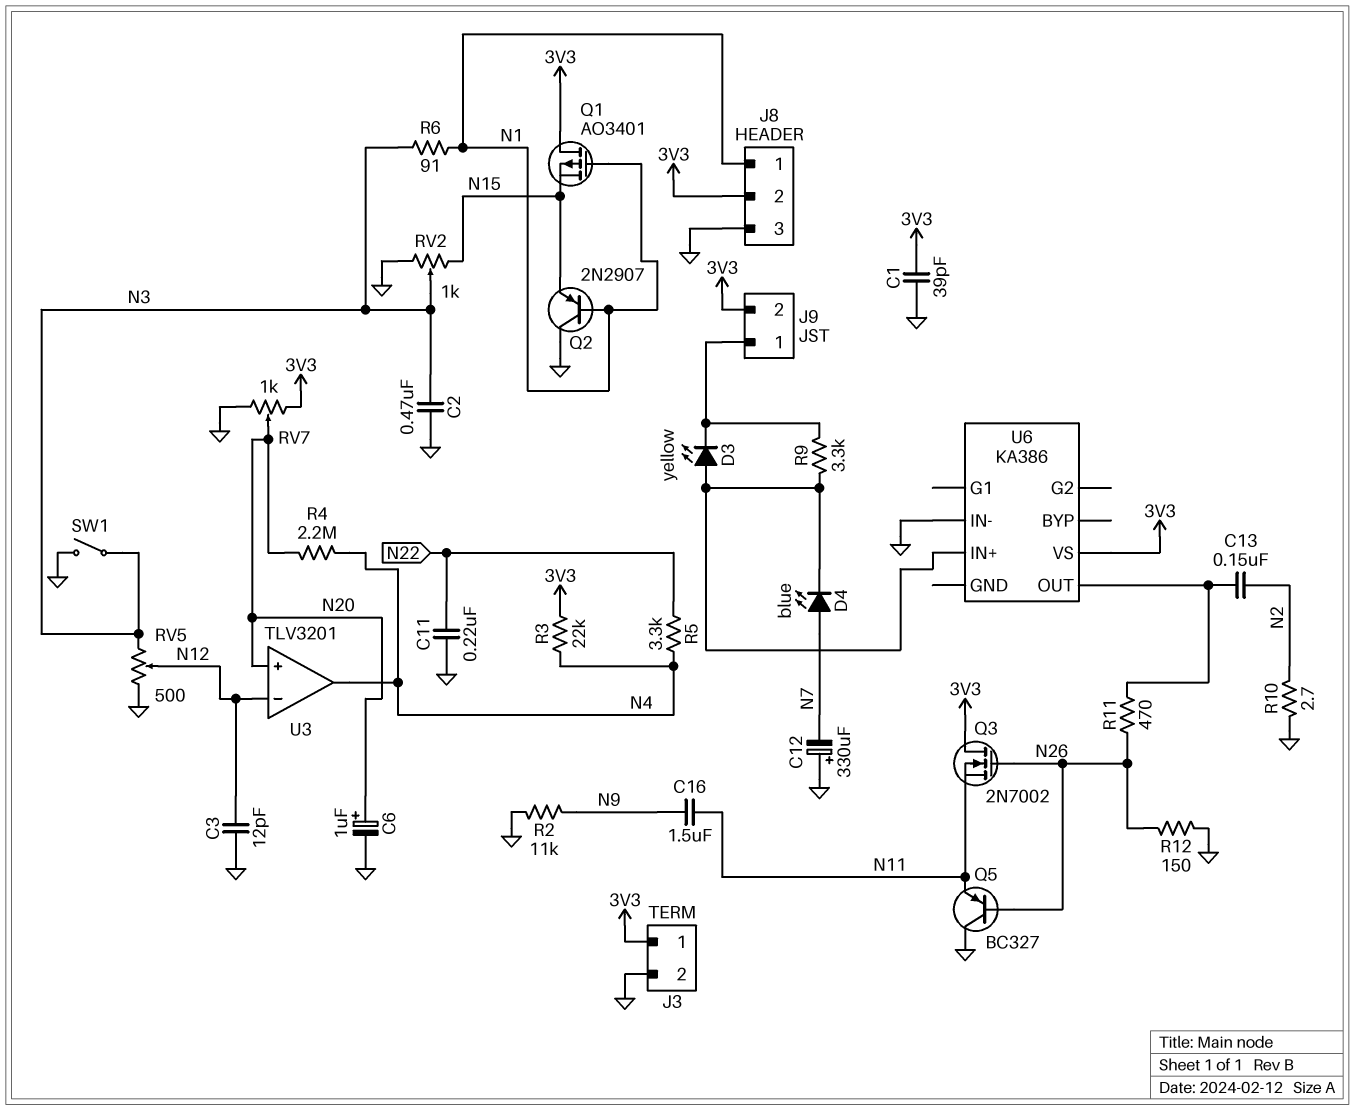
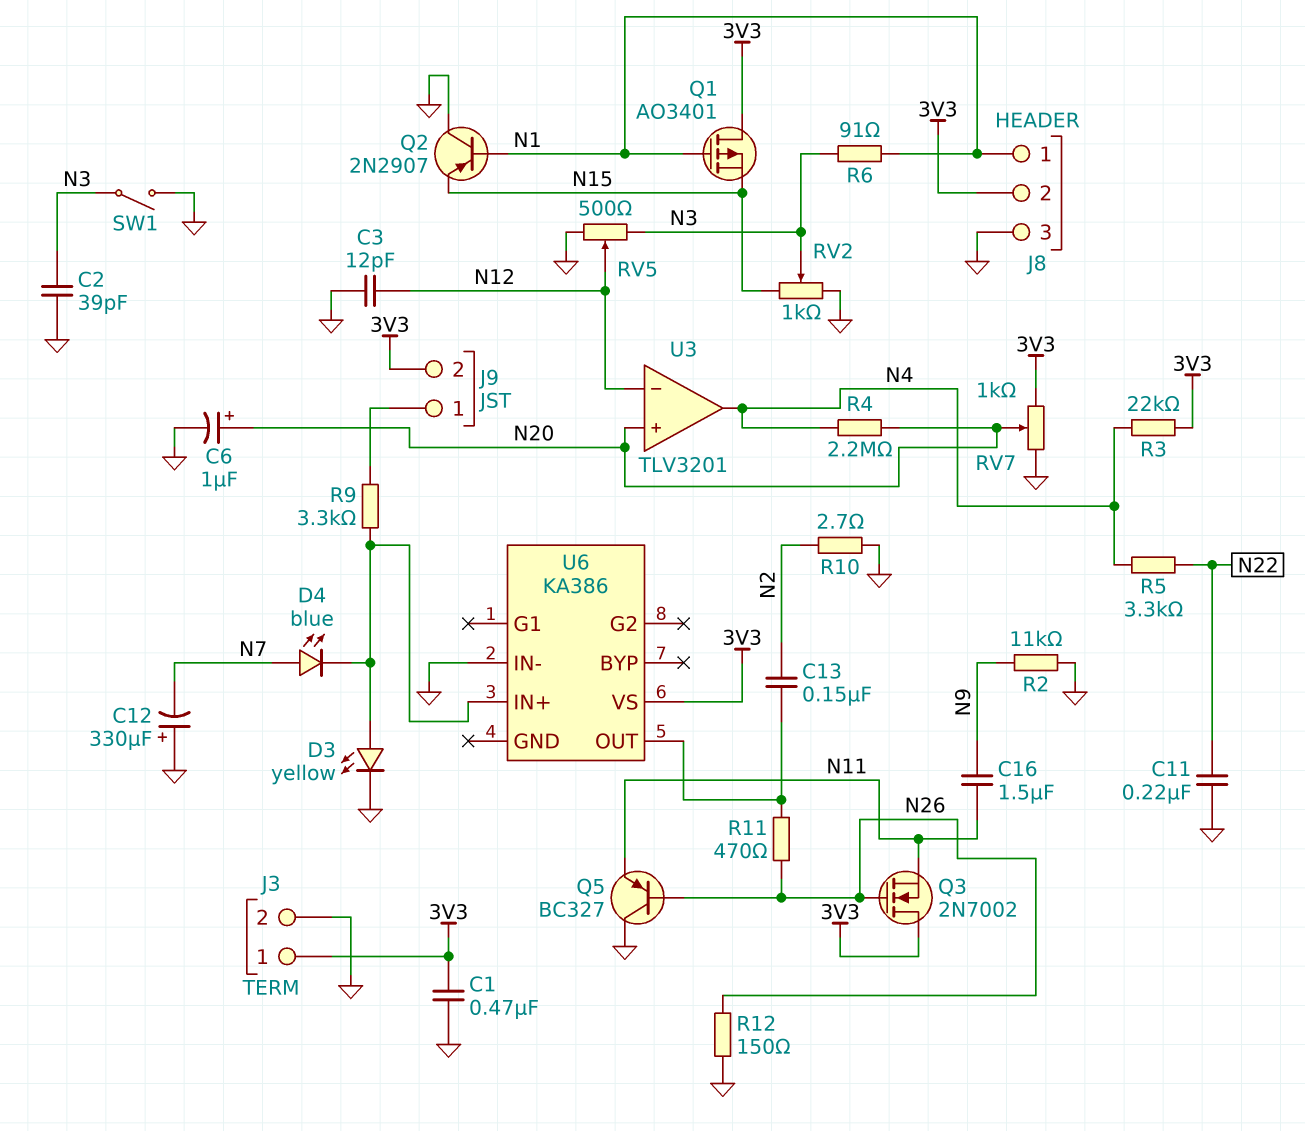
C1: 39pF (3V3, GND) -> 470nF (3V3, GND)
C2: 470nF (GND, N3) -> 39pF (GND, N3)
D3: LED yellow (A U6/IN+, K J9/1) -> LED yellow (A U6/IN+, K GND)

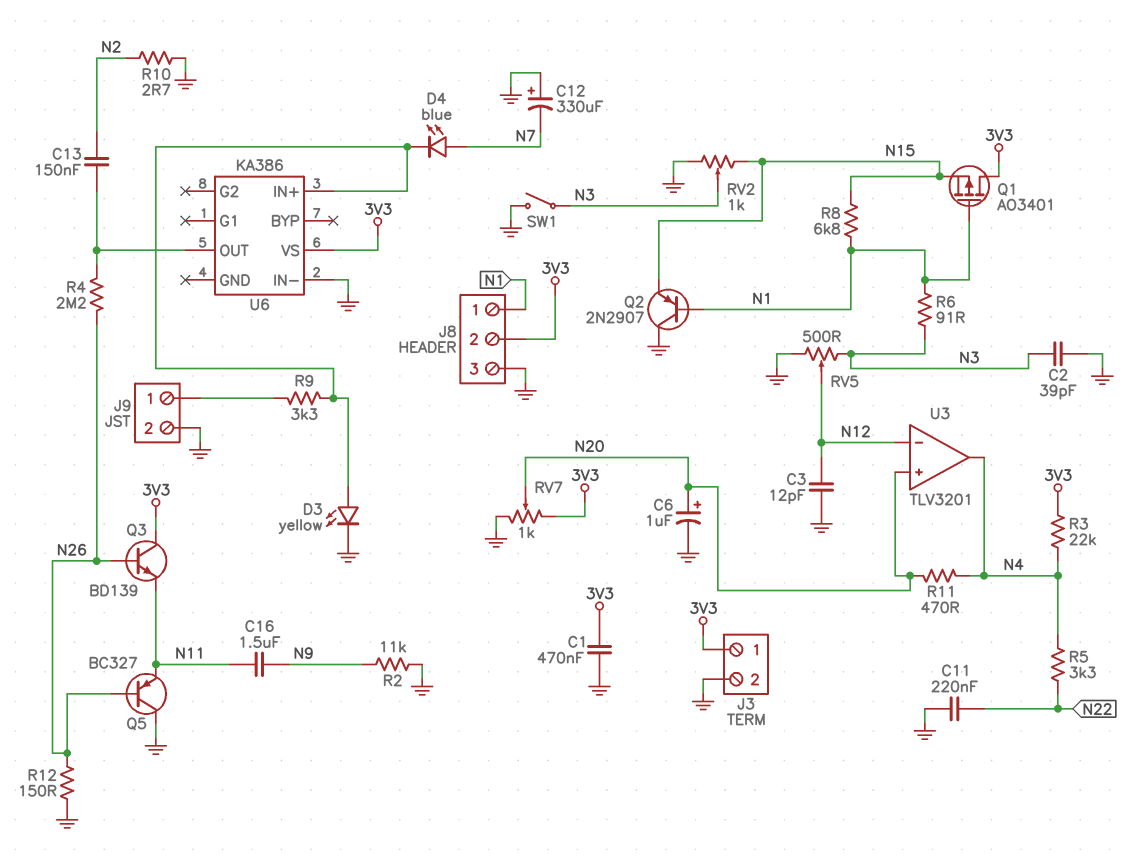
J9 pin 2: 3V3 -> GND
Q3: NMOS 2N7002 (G N26, D 3V3, S N11) -> NPN BD139 (B N26, C 3V3, E N11)
R4: 2.2M (N4, N20) -> 2.2M (N26, U6/OUT)
R8: none -> 6.8k (N1, N15)
R11: 470 (N26, U6/OUT) -> 470 (N4, N20)

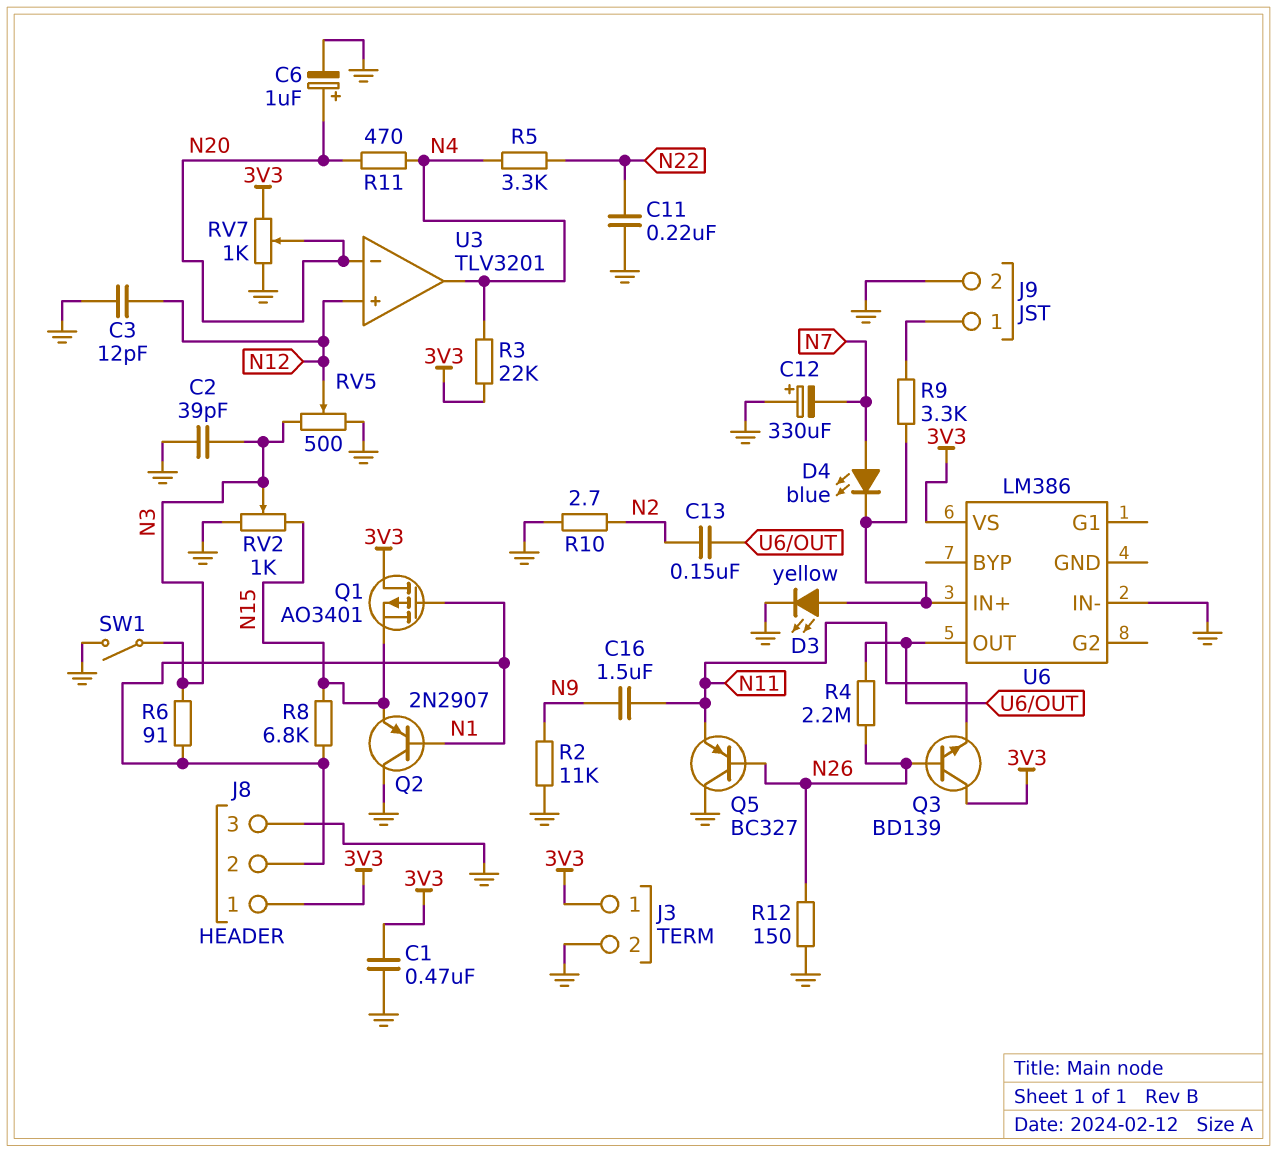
J8 pin 1: N1 -> 3V3
J8 pin 2: 3V3 -> N1
U3 pin in+: N20 -> N12
U3 pin in-: N12 -> N20
U6: KA386 -> LM386

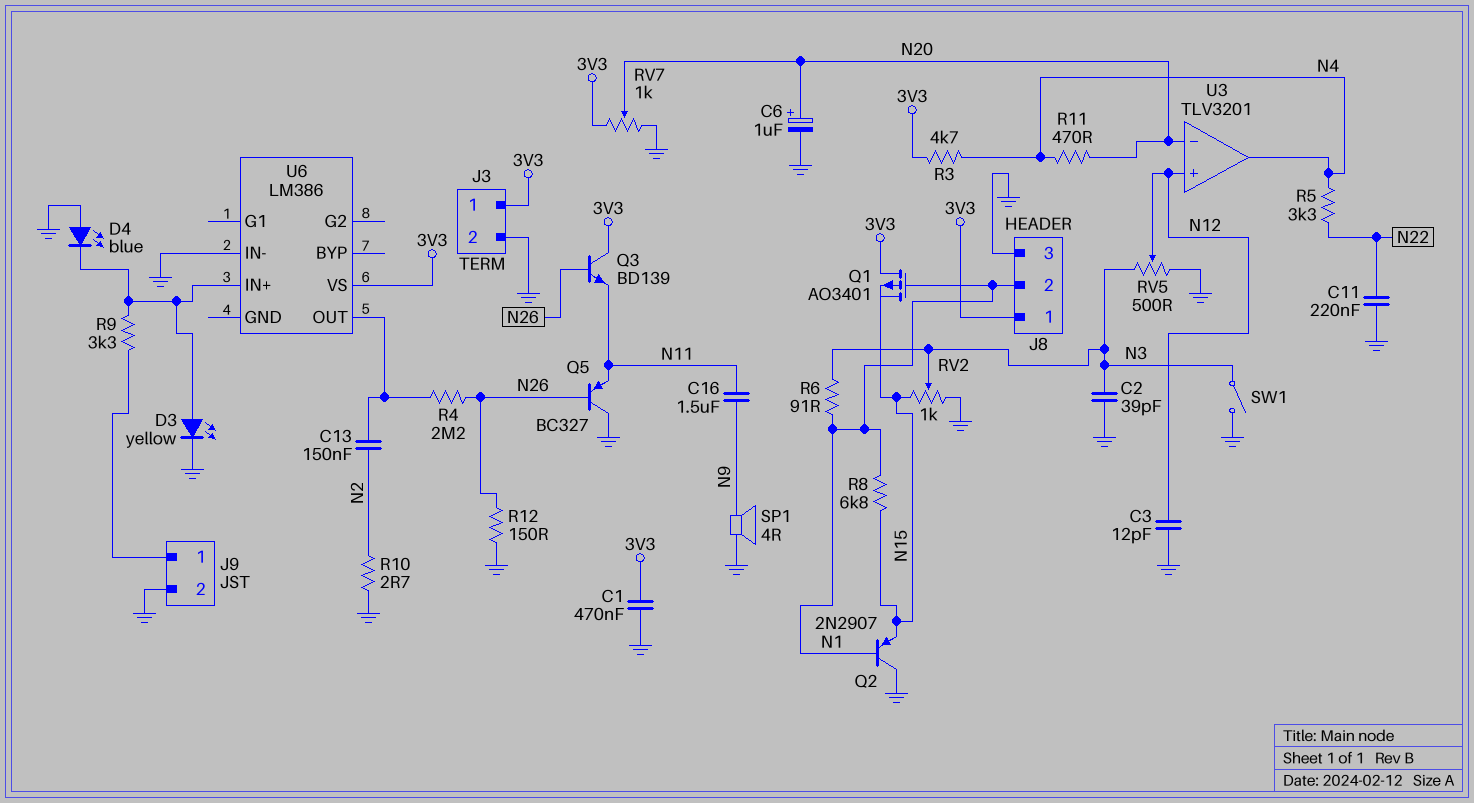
C12: 330uF (plus GND, minus N7) -> none
D4: LED blue (A N7, K U6/IN+) -> LED blue (A GND, K U6/IN+)
R2: 11k (GND, N9) -> none
R3: 22k (3V3, N4) -> 4.7k (3V3, N4)
SP1: none -> speaker 4R (GND, N9)

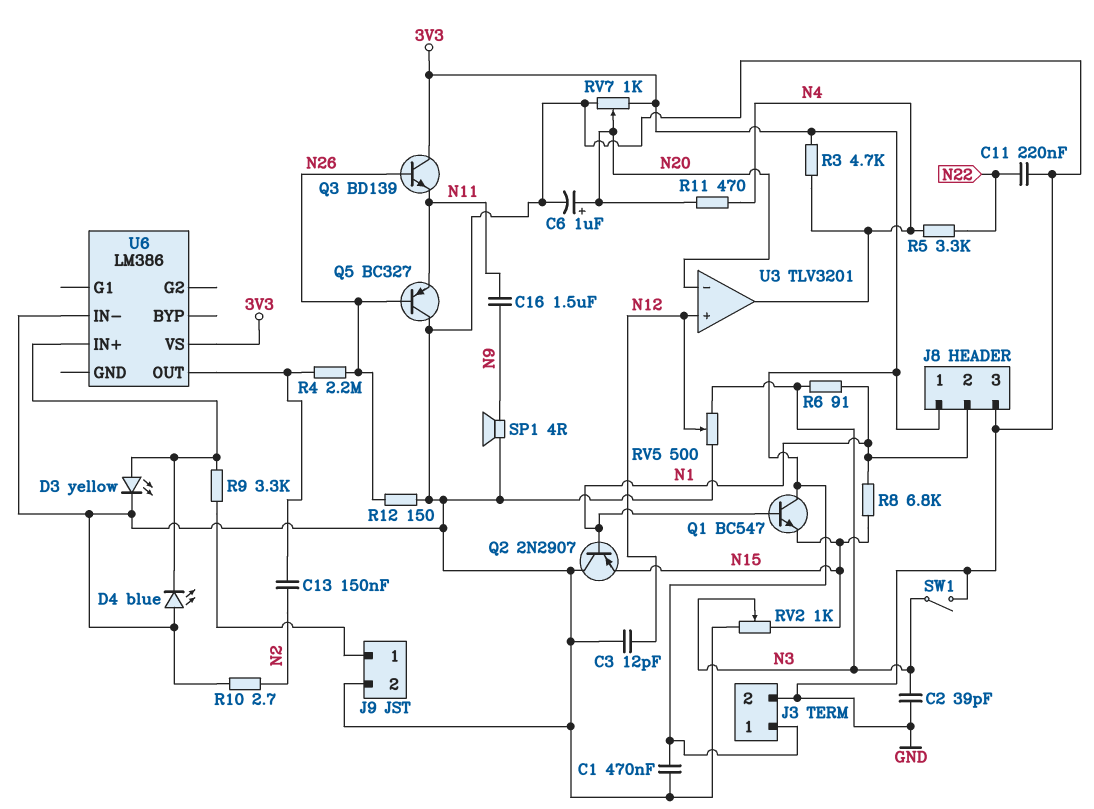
Q1: PMOS AO3401 (G N1, D 3V3, S N15) -> NPN BC547 (B N1, C 3V3, E N15)

